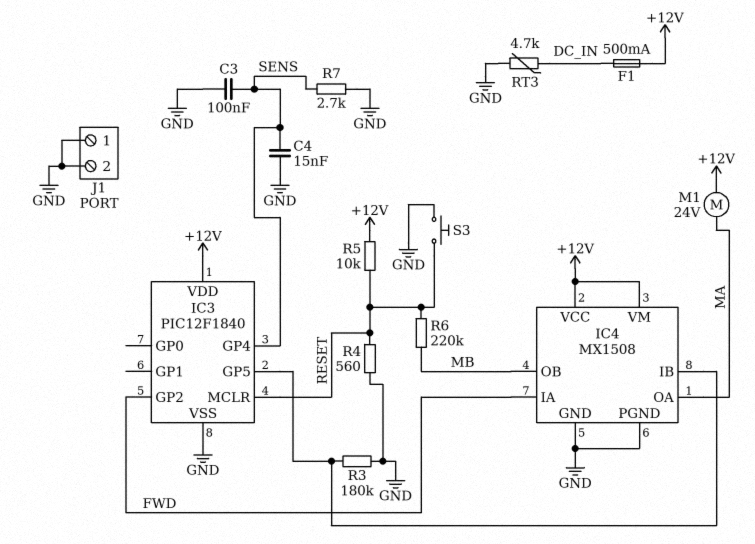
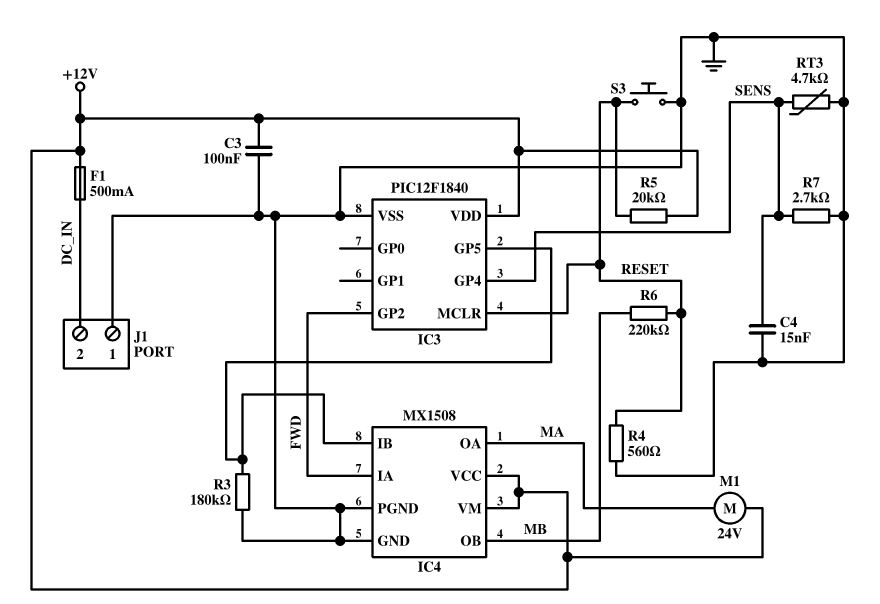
C3: 100nF (GND, SENS) -> 100nF (+12V, GND)
J1 pin 2: GND -> DC_IN
R5: 10k (+12V, RESET) -> 20k (+12V, RESET)
RT3: 4.7k (DC_IN, GND) -> 4.7k (GND, SENS)

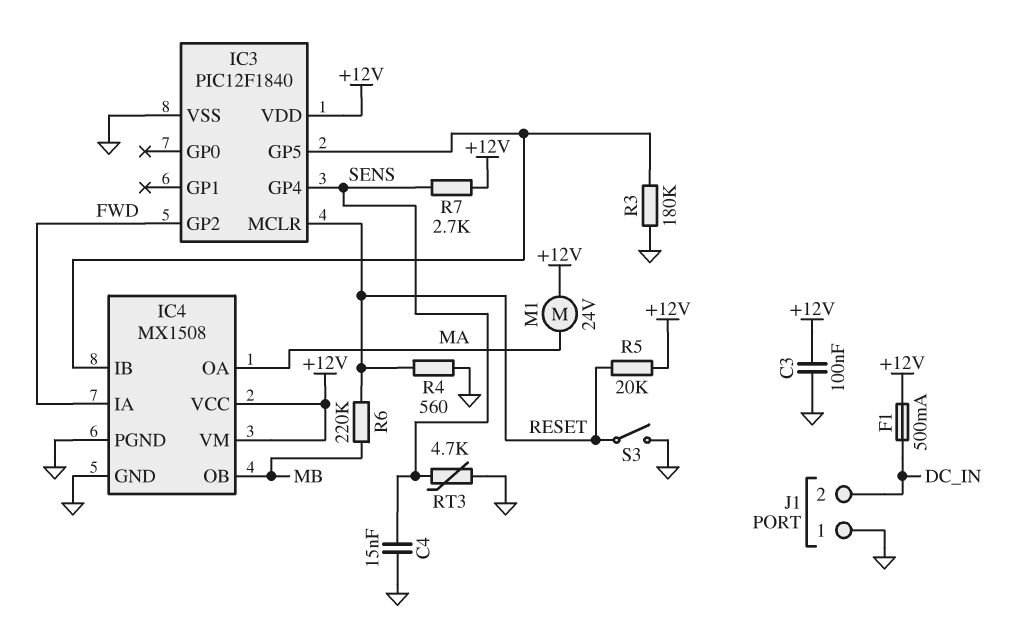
R7: 2.7k (GND, SENS) -> 2.7k (+12V, SENS)
S3: button (GND, RESET) -> switch (GND, RESET)

